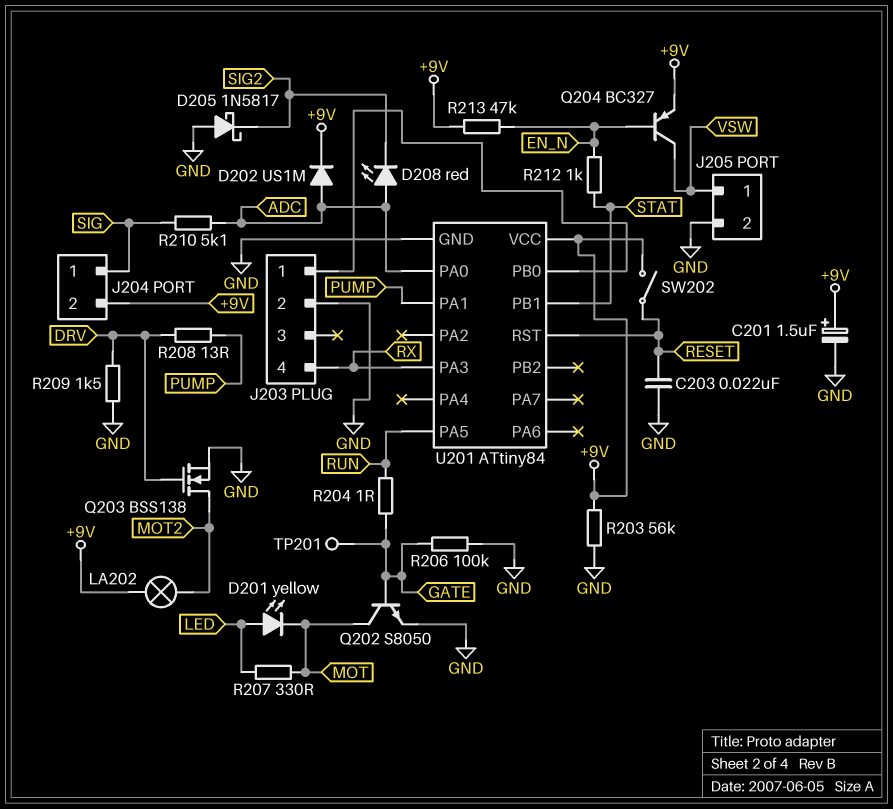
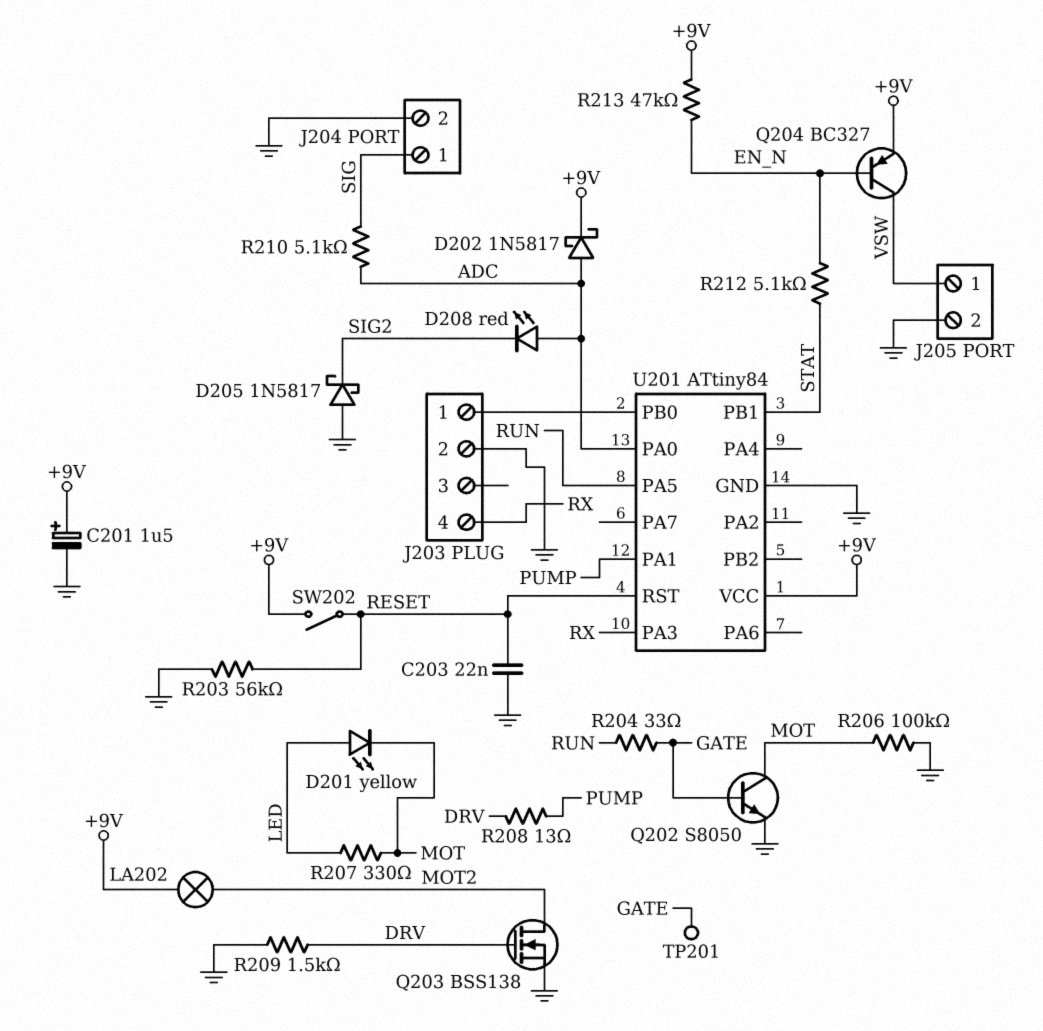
D202: diode US1M (A ADC, K +9V) -> schottky 1N5817 (A ADC, K +9V)
J204 pin 2: +9V -> GND
R203: 56k (+9V, GND) -> 56k (GND, RESET)
R204: 1 (GATE, RUN) -> 33 (GATE, RUN)
R206: 100k (GATE, GND) -> 100k (GND, MOT)
R212: 1k (EN_N, STAT) -> 5.1k (EN_N, STAT)

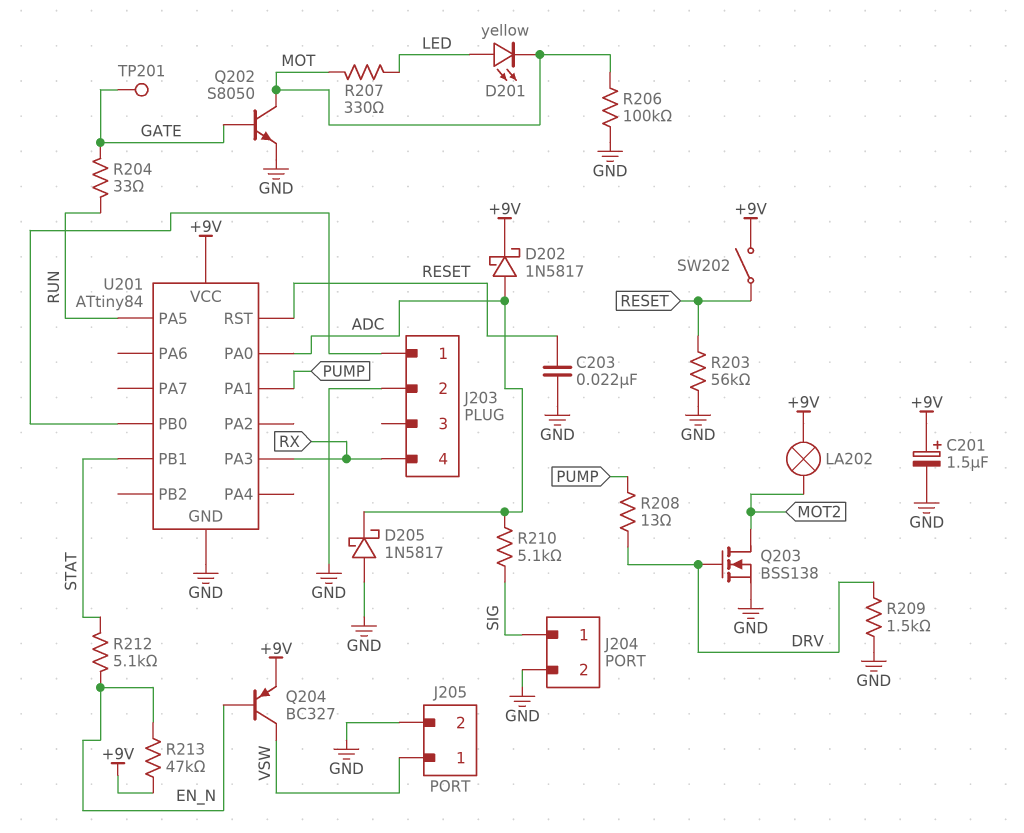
D205: schottky 1N5817 (A GND, K SIG2) -> schottky 1N5817 (A GND, K ADC)
D208: LED red (A ADC, K SIG2) -> none

